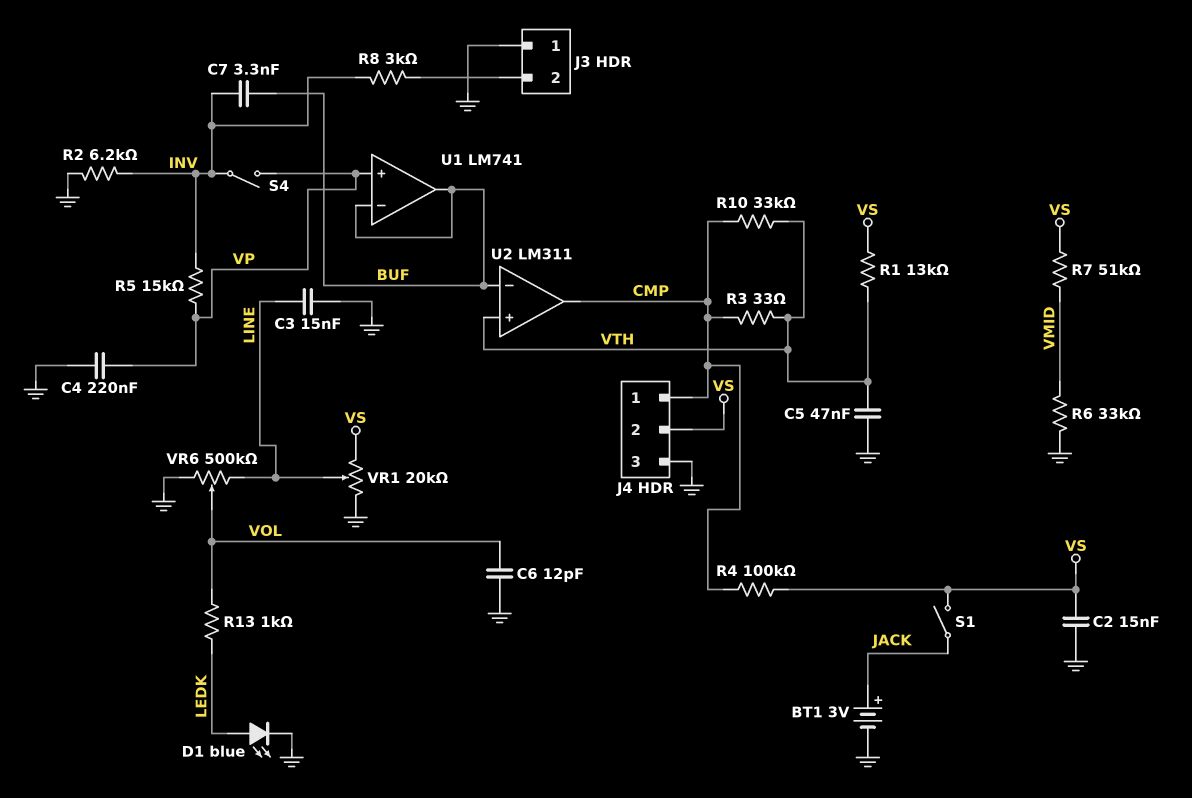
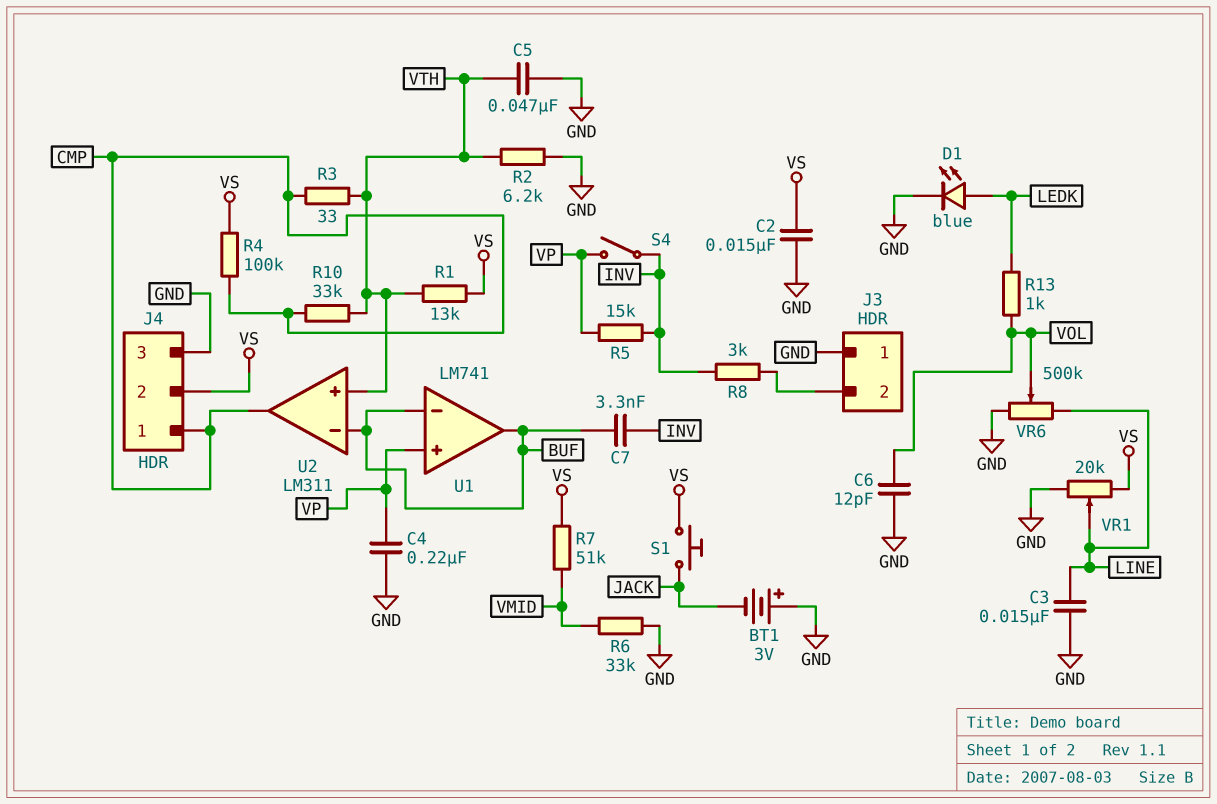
BT1: 3V (plus JACK, minus GND) -> 3V (plus GND, minus JACK)
R2: 6.2k (GND, INV) -> 6.2k (GND, VTH)
S1: switch (JACK, VS) -> button (JACK, VS)

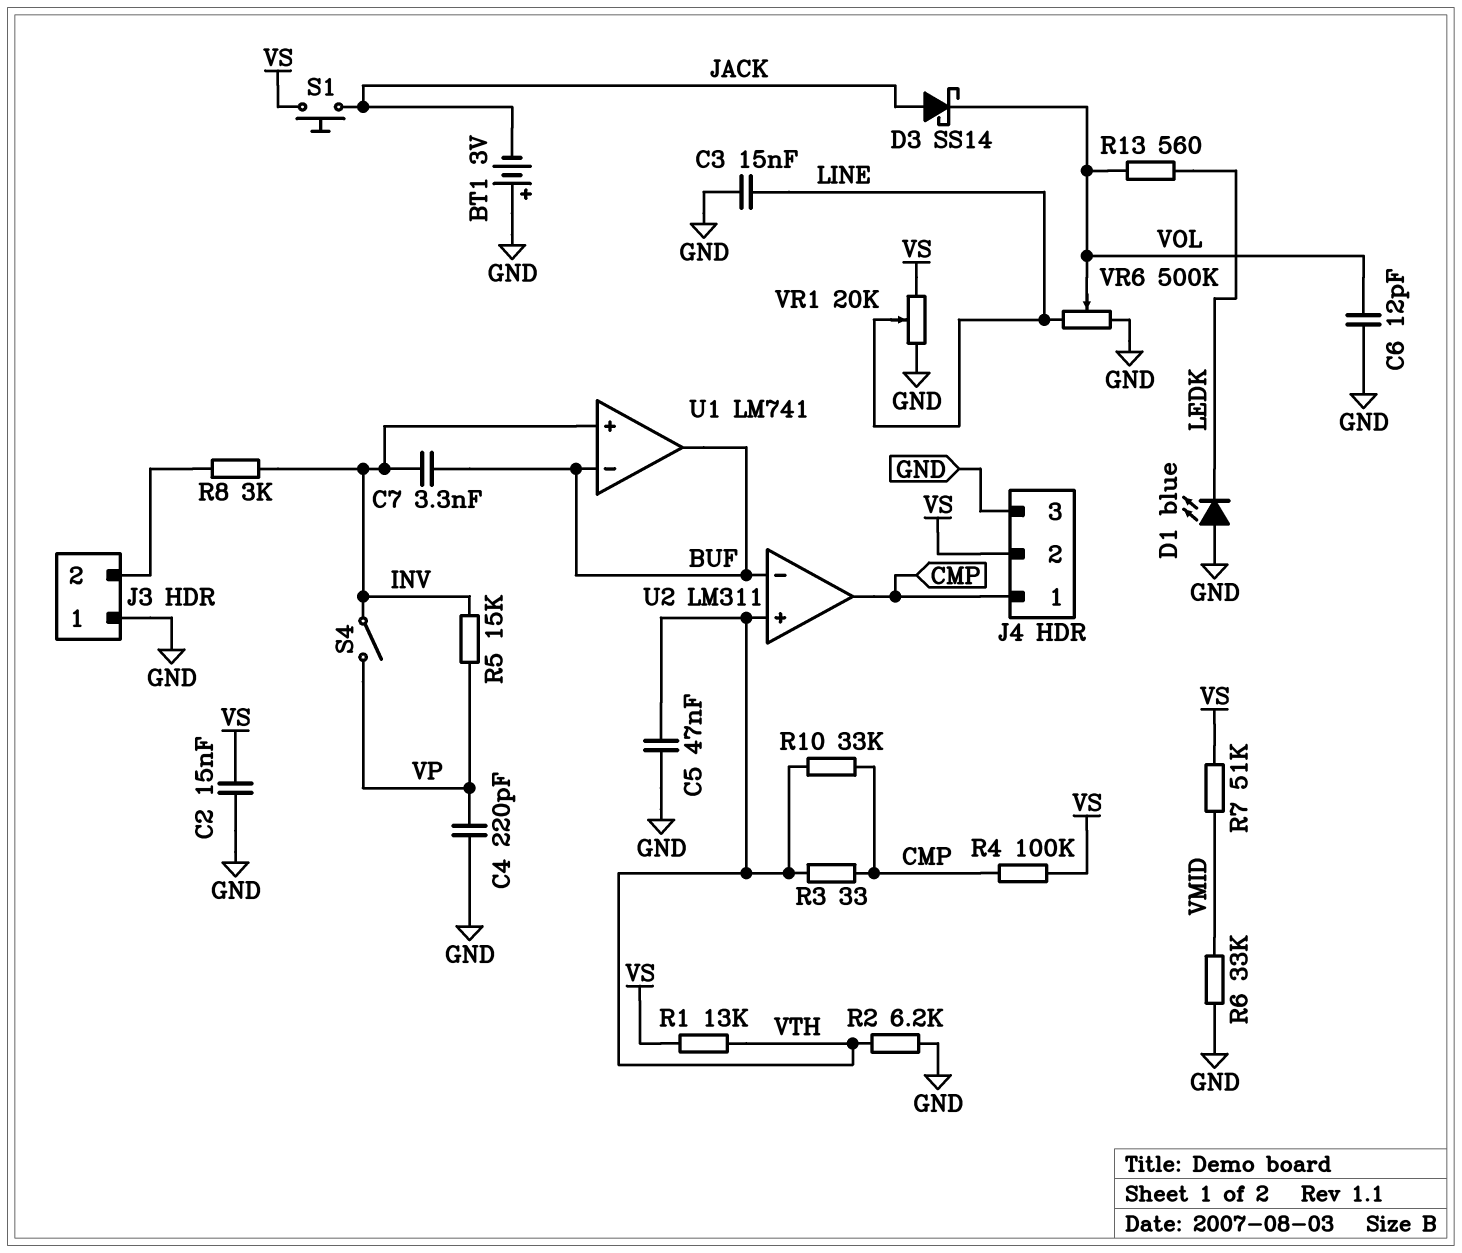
C4: 220nF (GND, VP) -> 220pF (GND, VP)
D1: LED blue (A LEDK, K GND) -> LED blue (A GND, K LEDK)
D3: none -> schottky SS14 (A JACK, K VOL)
R13: 1k (LEDK, VOL) -> 560 (LEDK, VOL)
U1 pin in+: VP -> INV

